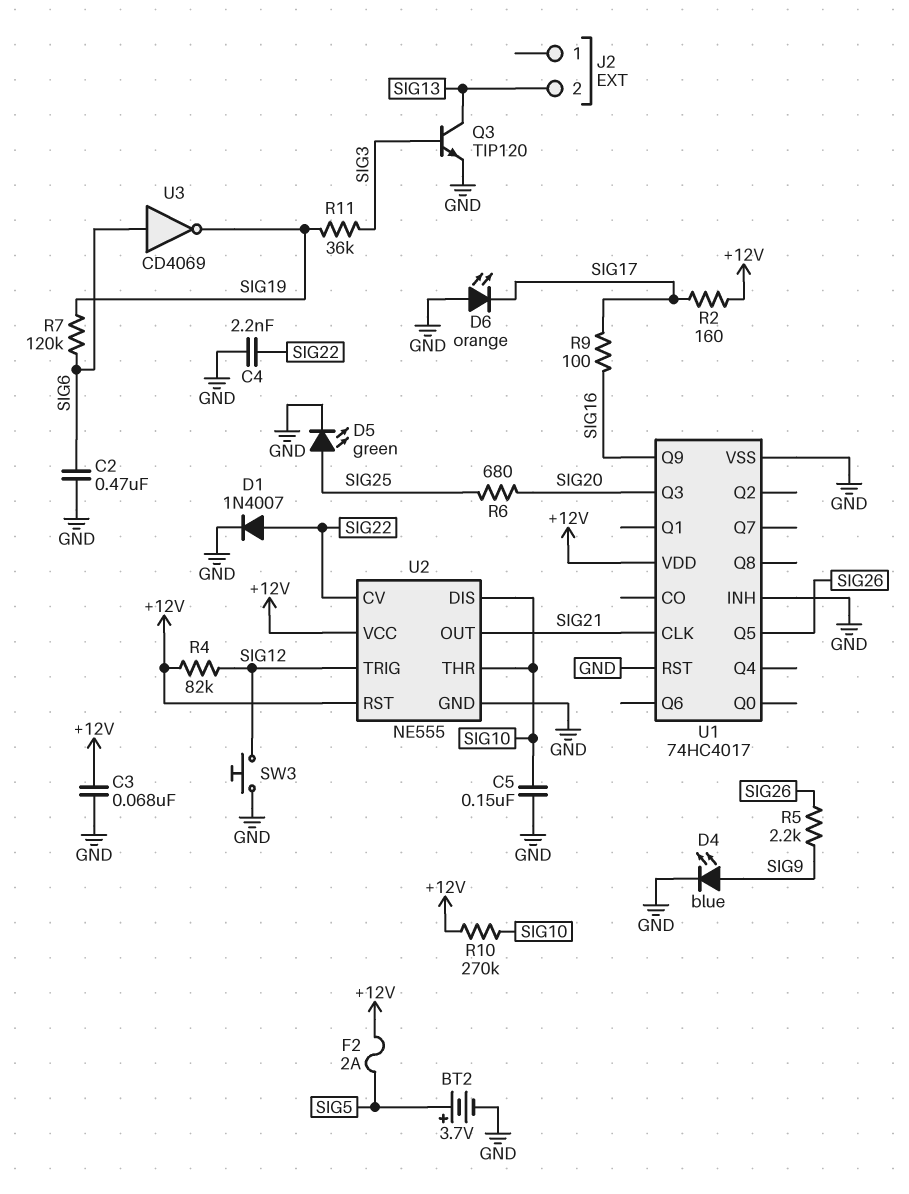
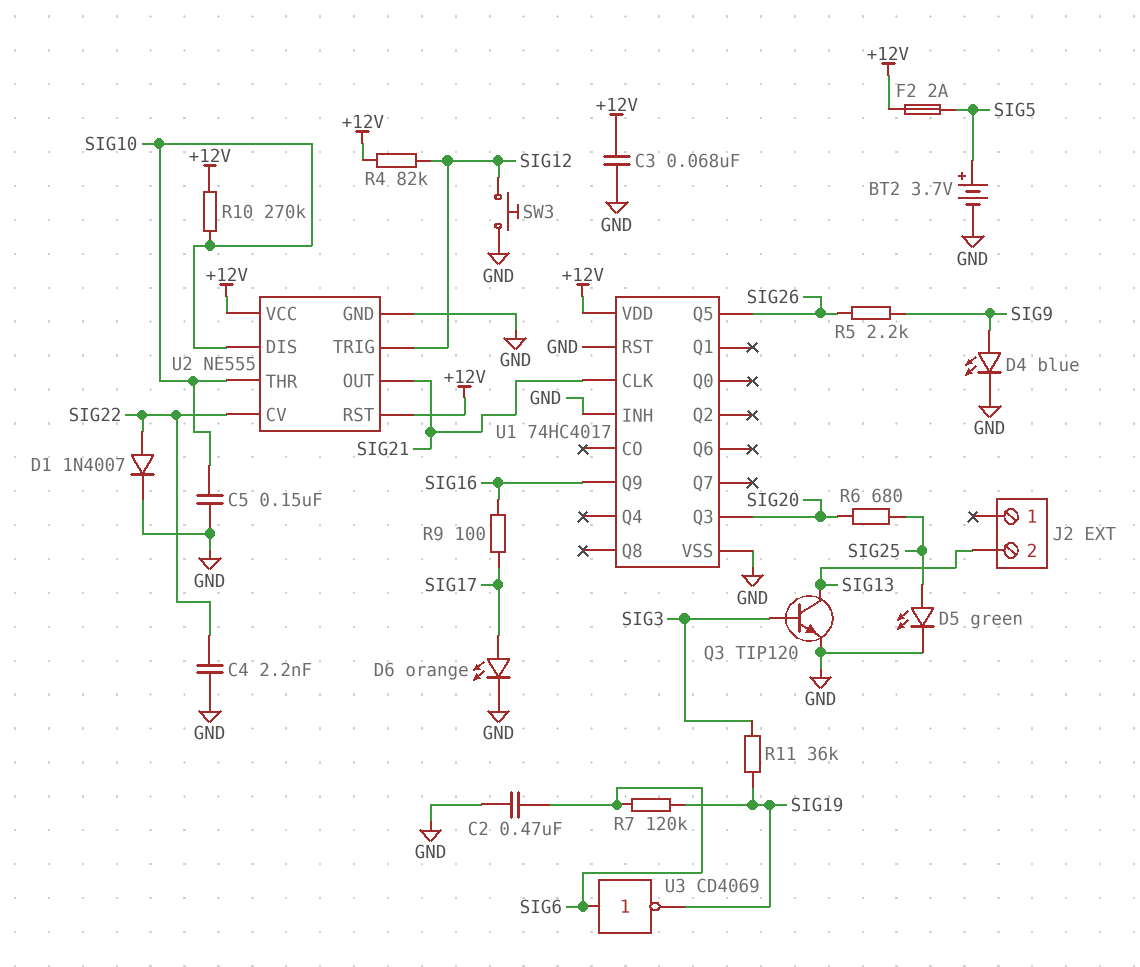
D6: LED orange (A GND, K SIG17) -> LED orange (A SIG17, K GND)
R2: 160 (+12V, SIG17) -> none

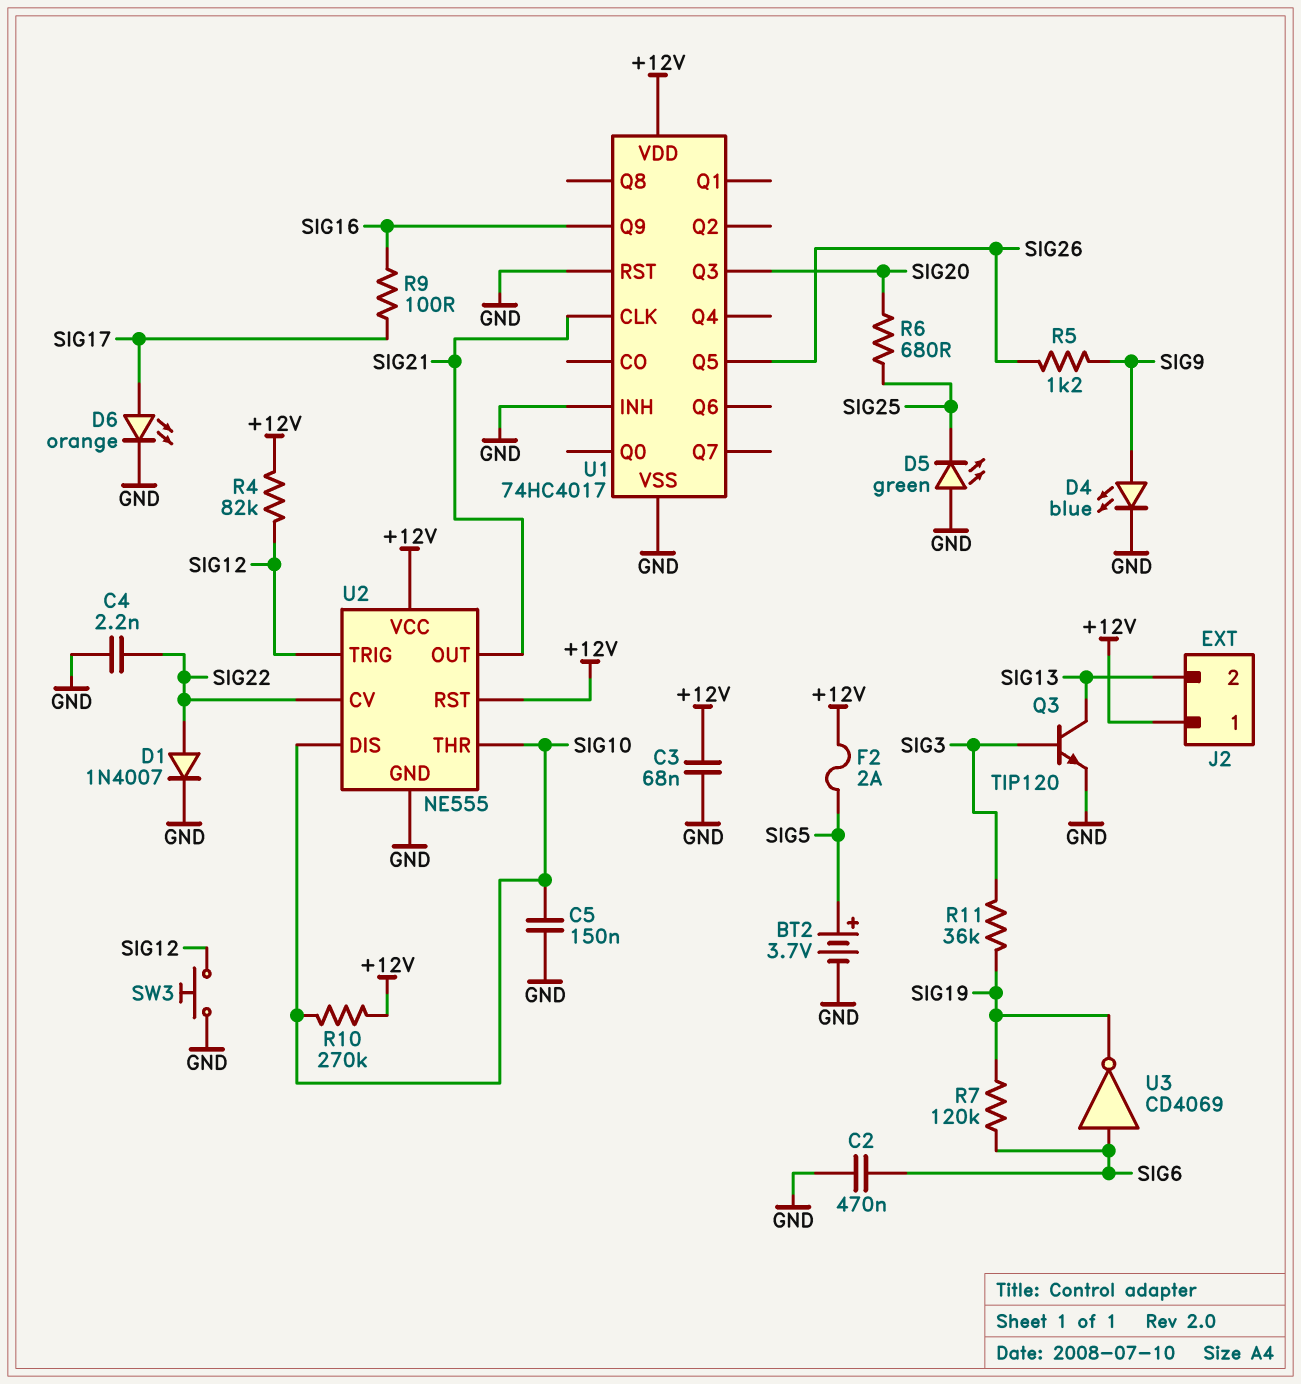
D5: LED green (A SIG25, K GND) -> LED green (A GND, K SIG25)
J2 pin 1: none -> +12V
R5: 2.2k (SIG9, SIG26) -> 1.2k (SIG9, SIG26)

